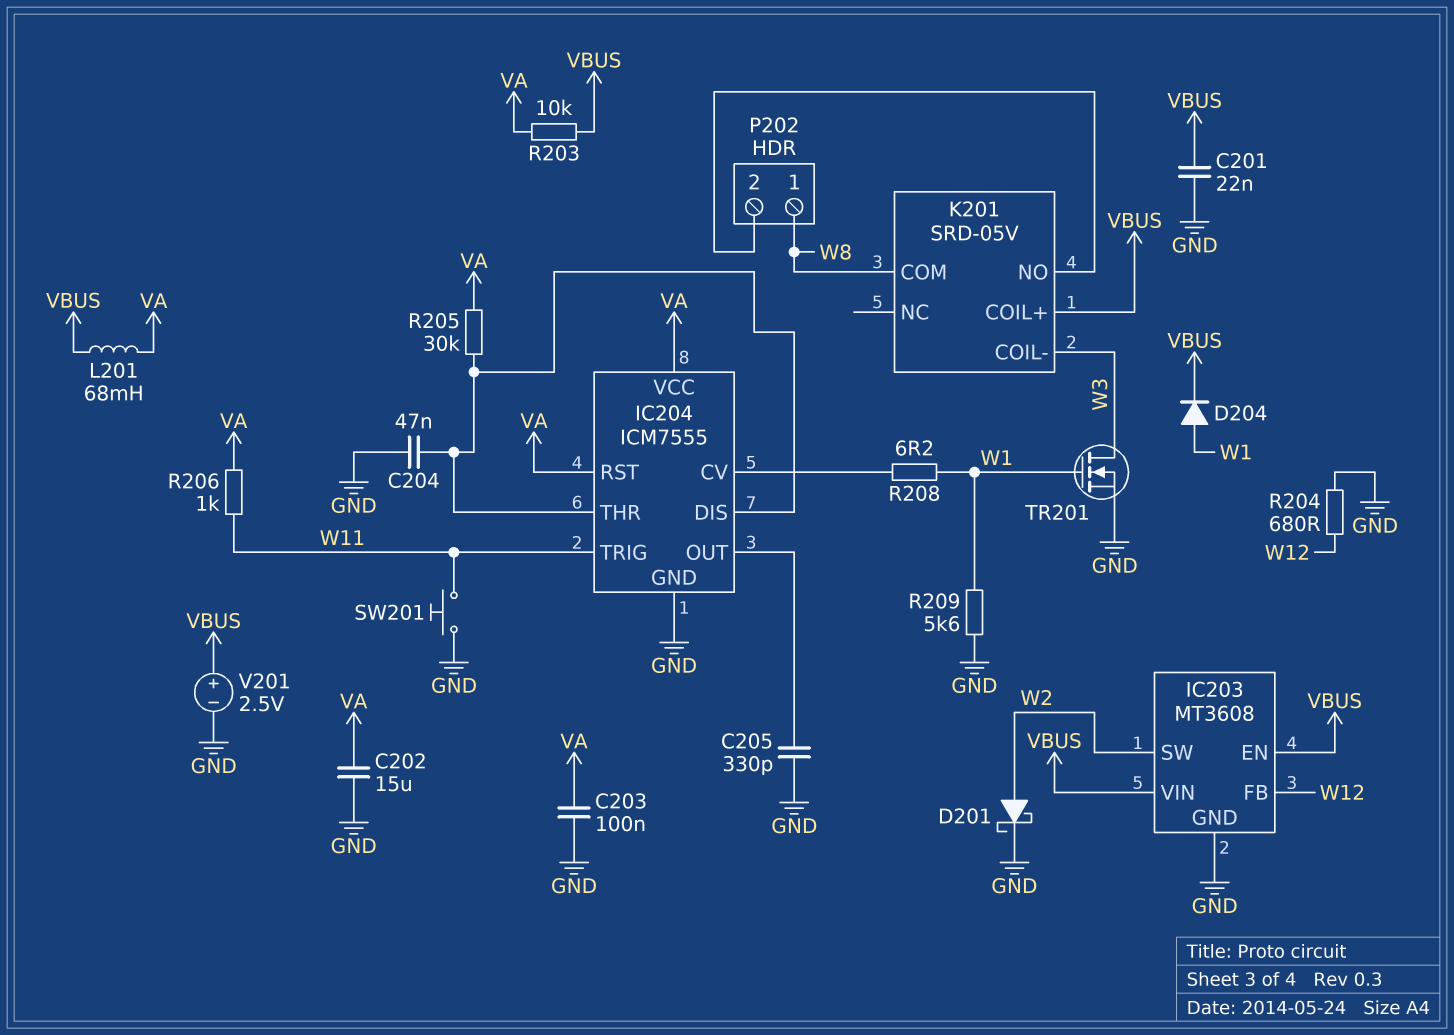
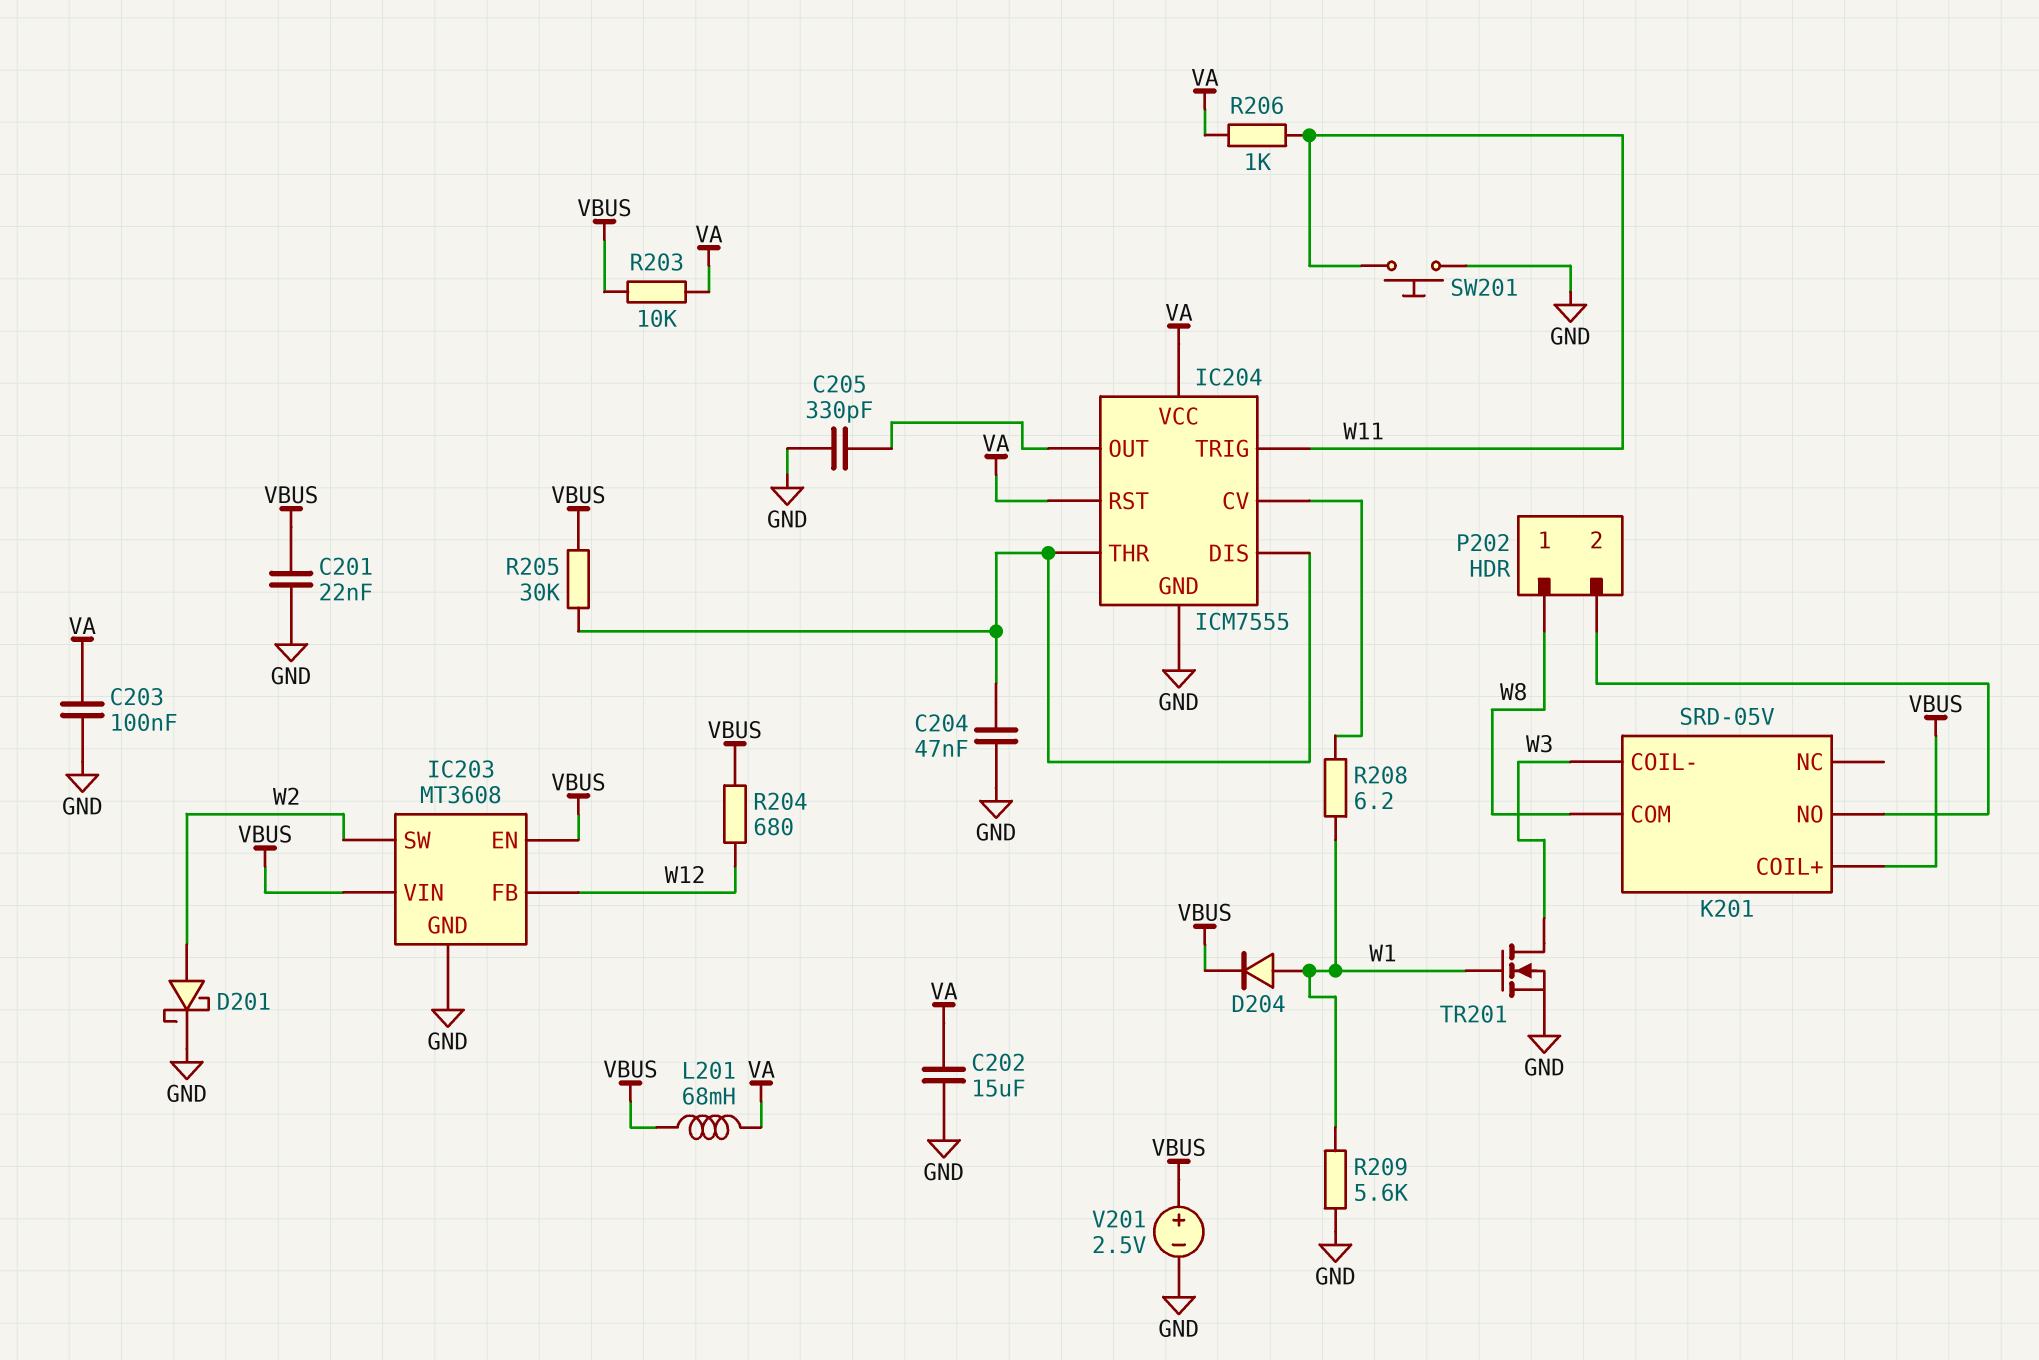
R204: 680 (GND, W12) -> 680 (VBUS, W12)
R205: 30k (IC204/DIS, VA) -> 30k (IC204/DIS, VBUS)

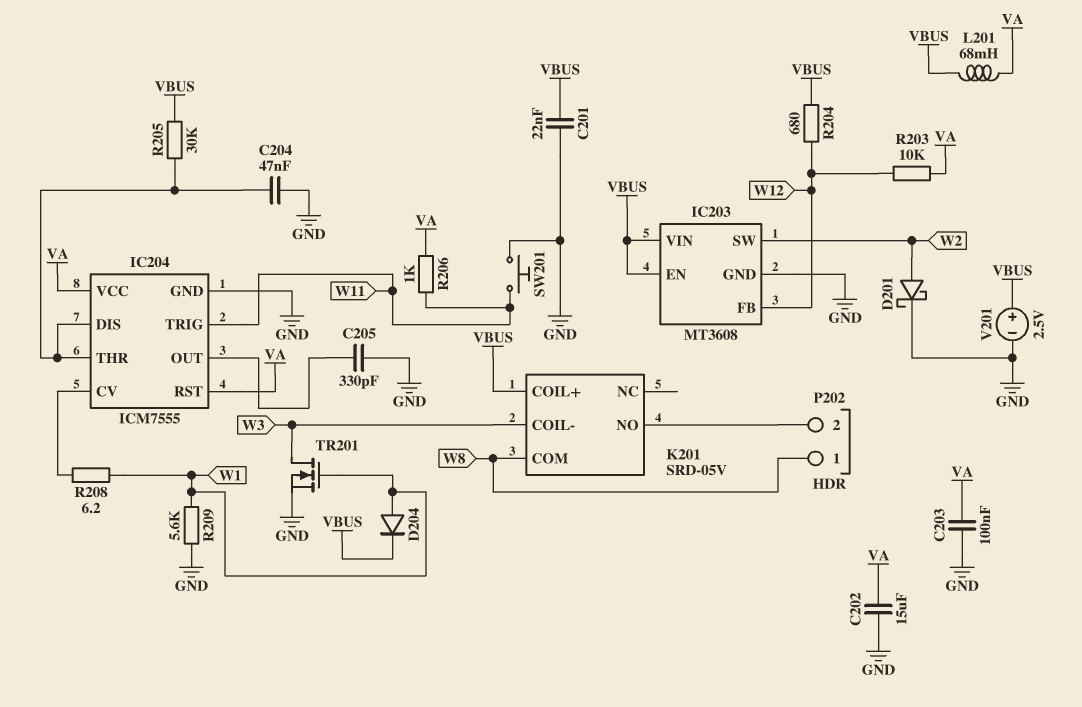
R203: 10k (VA, VBUS) -> 10k (VA, W12)

